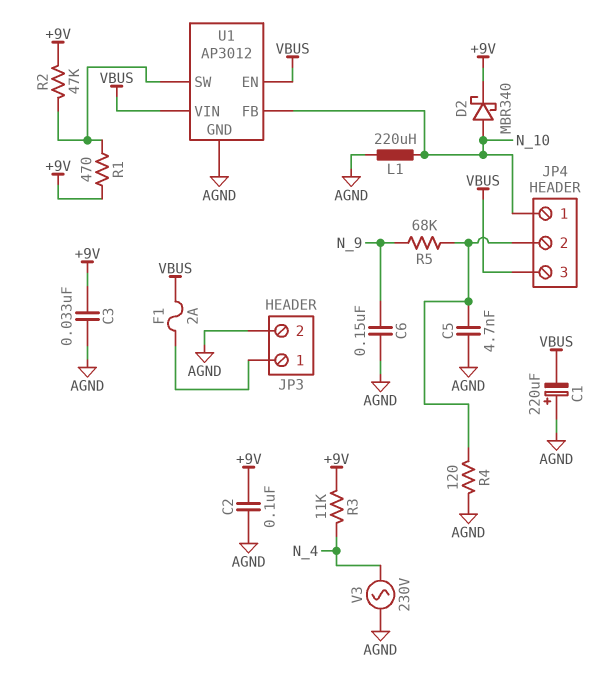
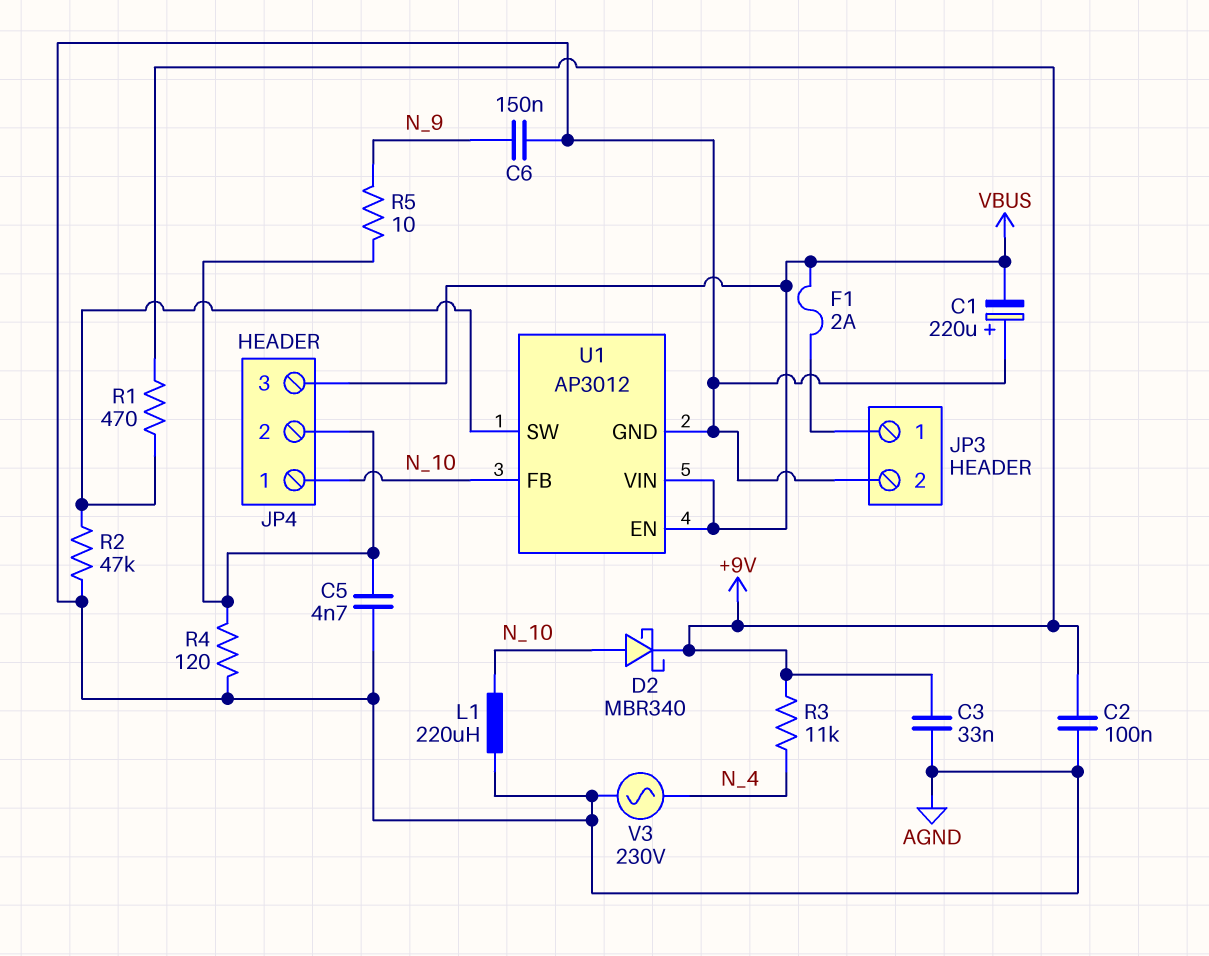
R2: 47k (+9V, U1/SW) -> 47k (AGND, U1/SW)
R5: 68k (JP4/2, N_9) -> 10 (JP4/2, N_9)

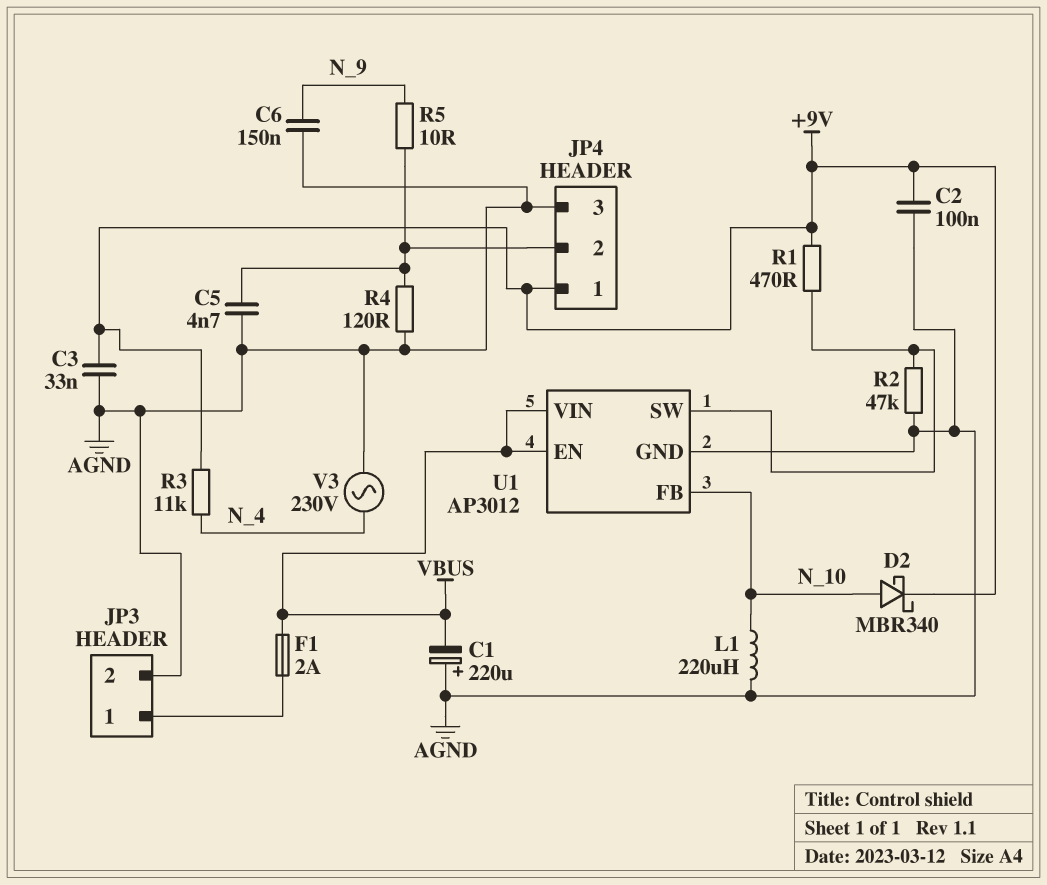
JP4 pin 1: N_10 -> +9V
JP4 pin 3: VBUS -> AGND

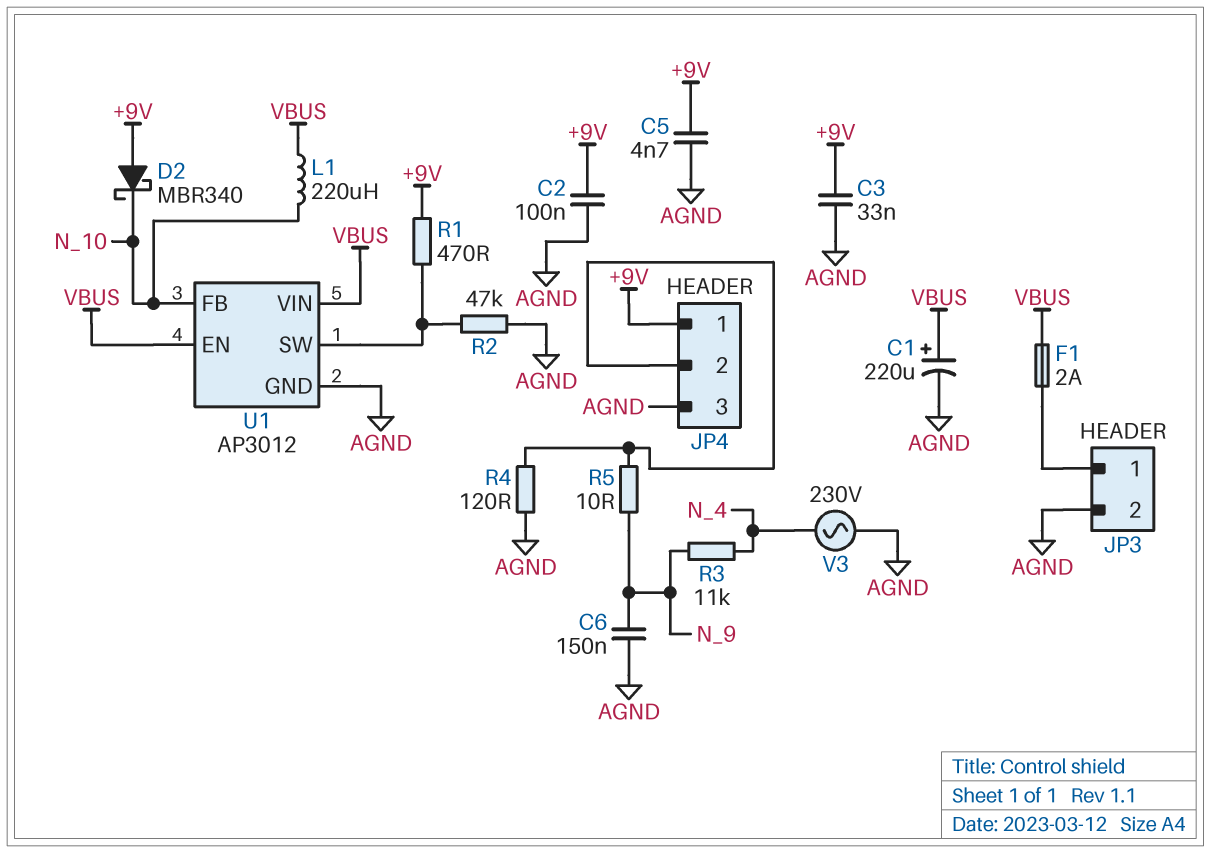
C1: 220uF (plus AGND, minus VBUS) -> 220uF (plus VBUS, minus AGND)
C5: 4.7nF (AGND, JP4/2) -> 4.7nF (+9V, AGND)
D2: schottky MBR340 (A N_10, K +9V) -> schottky MBR340 (A +9V, K N_10)
L1: 220uH (AGND, N_10) -> 220uH (N_10, VBUS)
R3: 11k (+9V, N_4) -> 11k (N_4, N_9)

